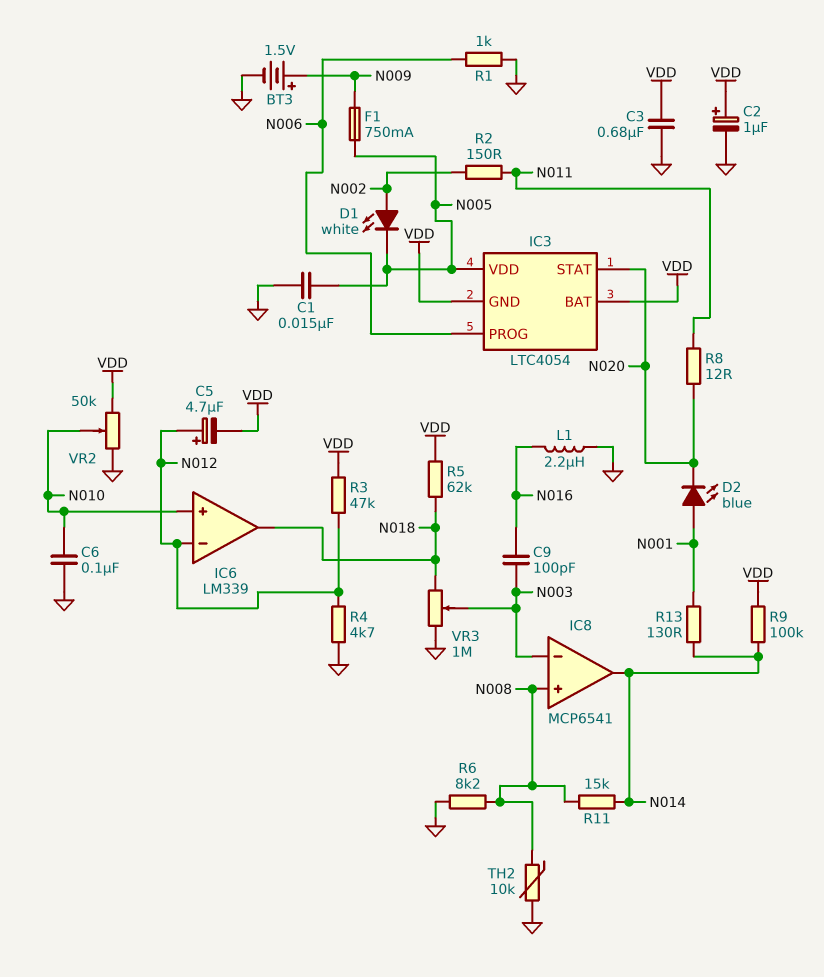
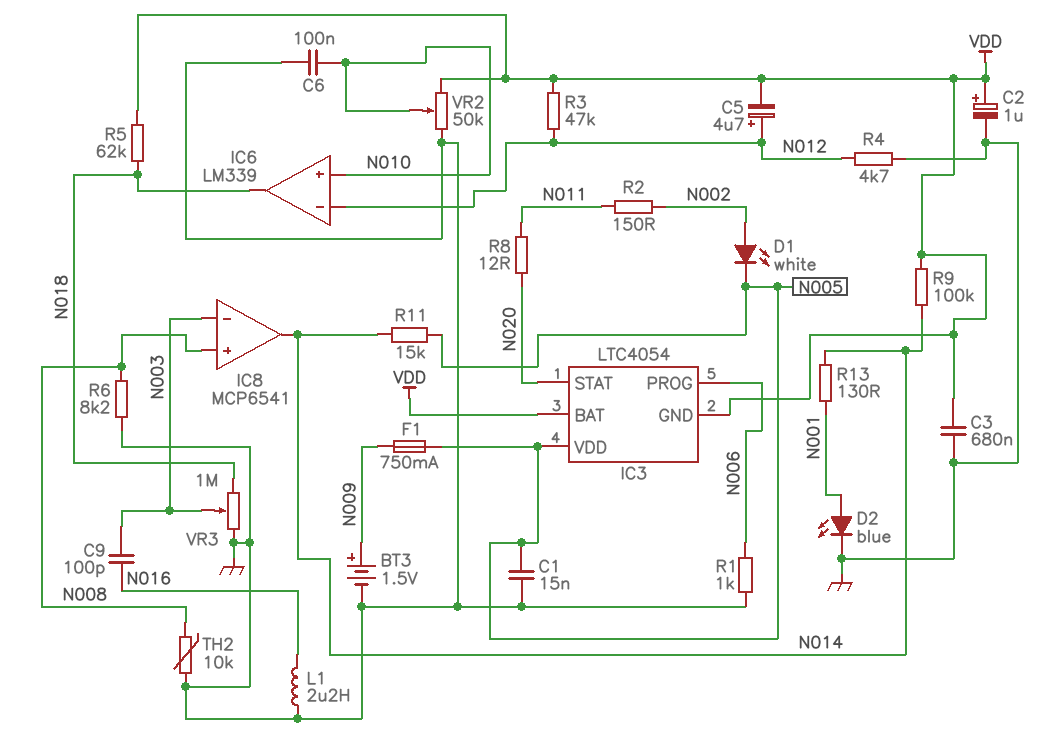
D2: LED blue (A N001, K N020) -> LED blue (A N001, K GND)
R11: 15k (N008, N014) -> 15k (N005, N014)

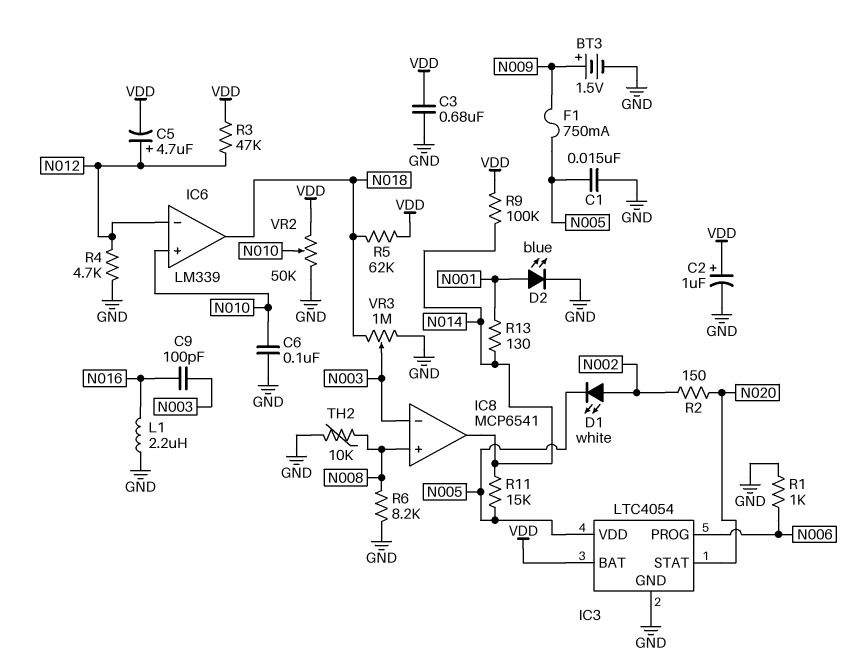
IC3 pin GND: VDD -> GND
R2: 150 (N002, N011) -> 150 (N002, N020)
R8: 12 (N011, N020) -> none

